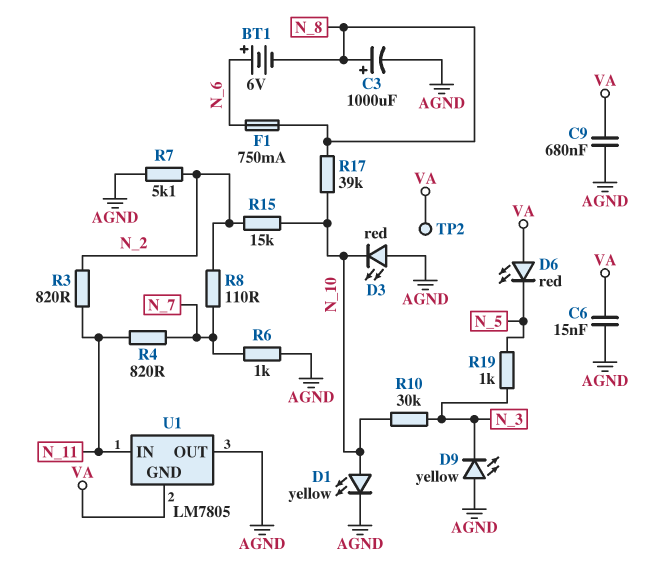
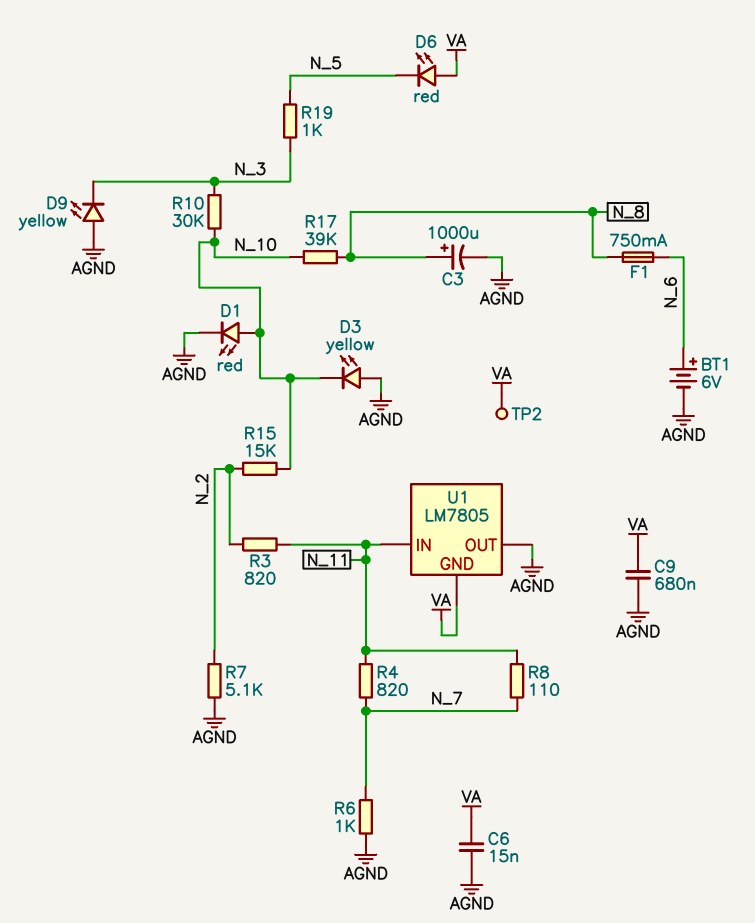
BT1: 6V (plus N_6, minus N_8) -> 6V (plus N_6, minus AGND)
D1: LED yellow (A N_10, K AGND) -> LED red (A N_10, K AGND)
D3: LED red (A AGND, K N_10) -> LED yellow (A AGND, K N_10)
R8: 110 (N_2, N_7) -> 110 (N_7, N_11)

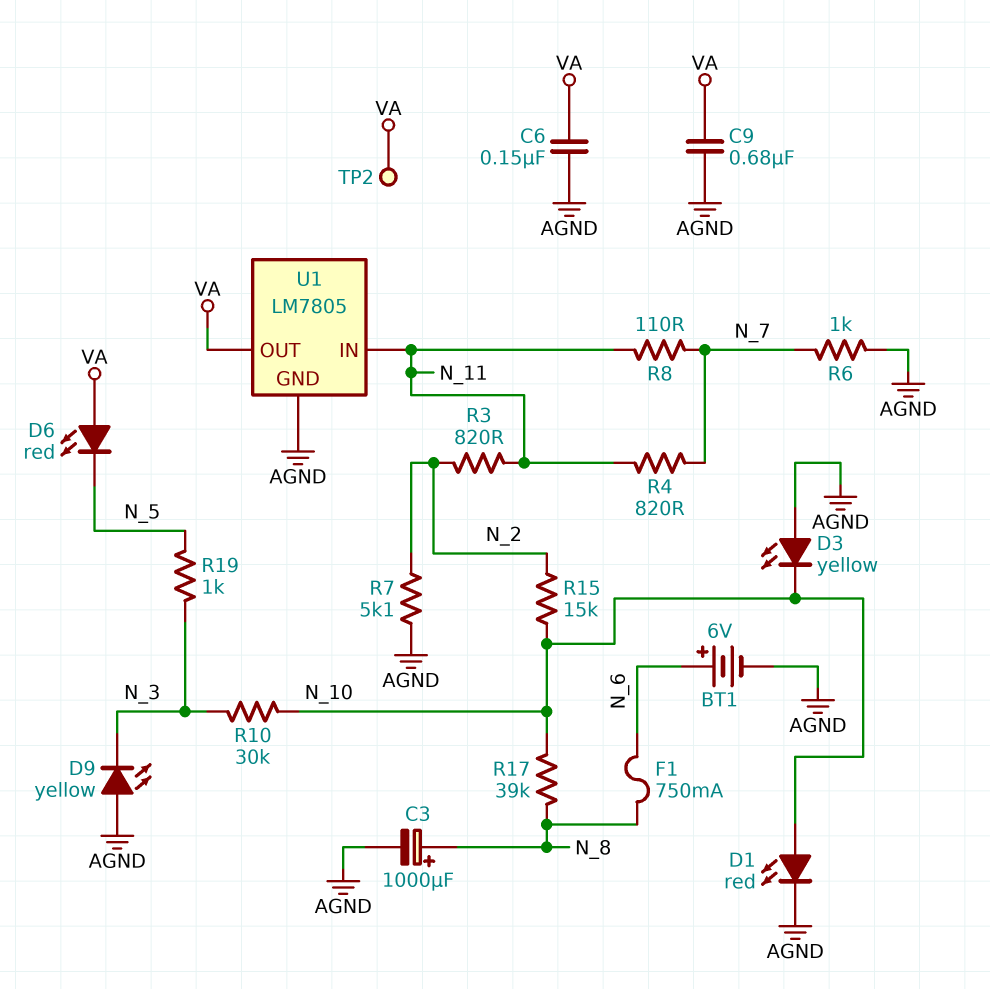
C6: 15nF (AGND, VA) -> 150nF (AGND, VA)
U1 pin GND: VA -> AGND
U1 pin OUT: AGND -> VA

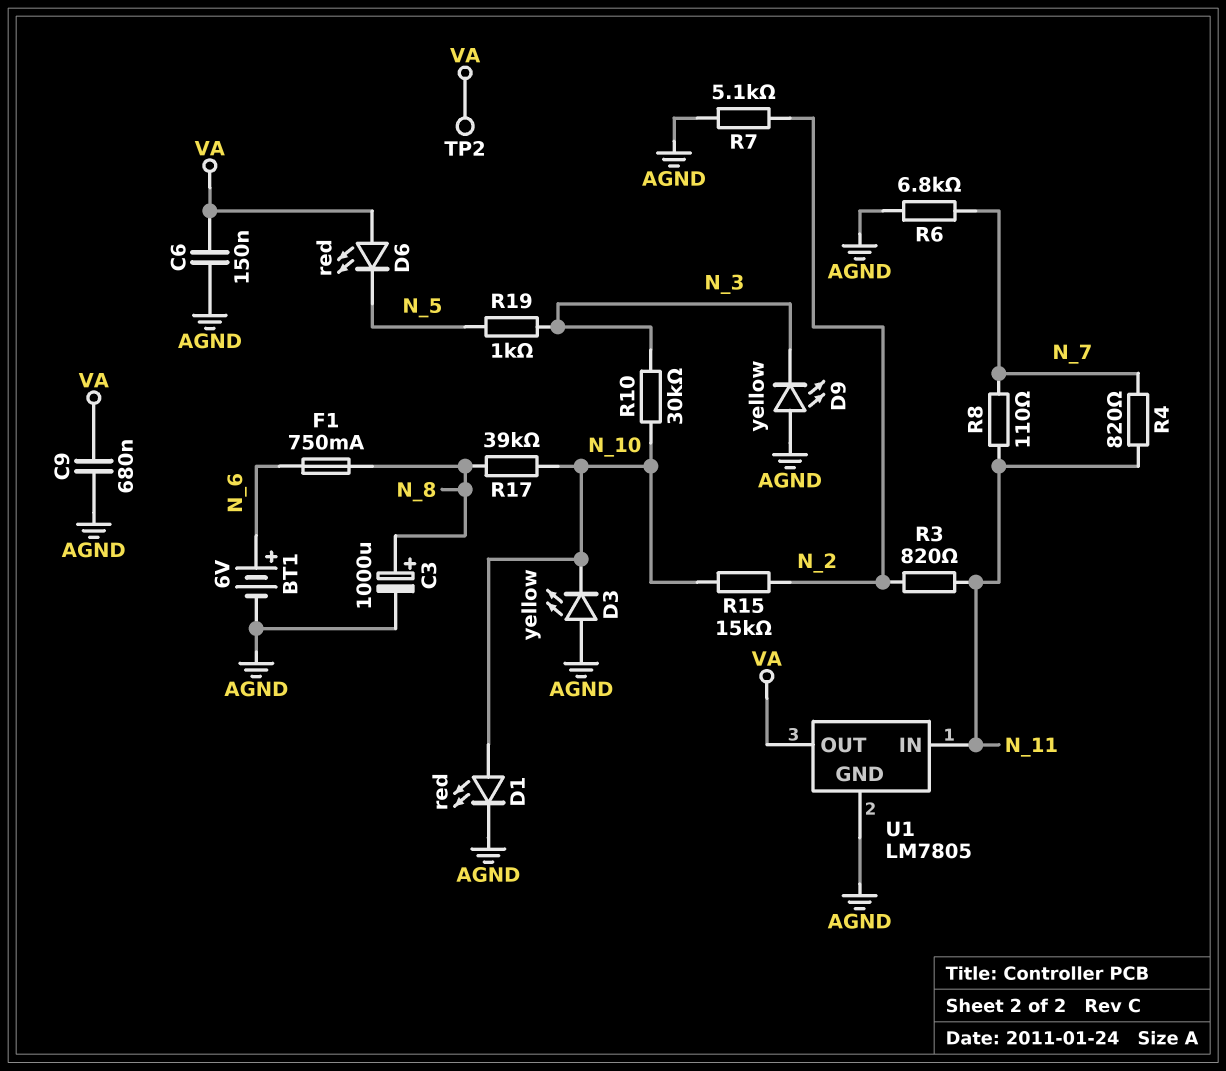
R6: 1k (AGND, N_7) -> 6.8k (AGND, N_7)

